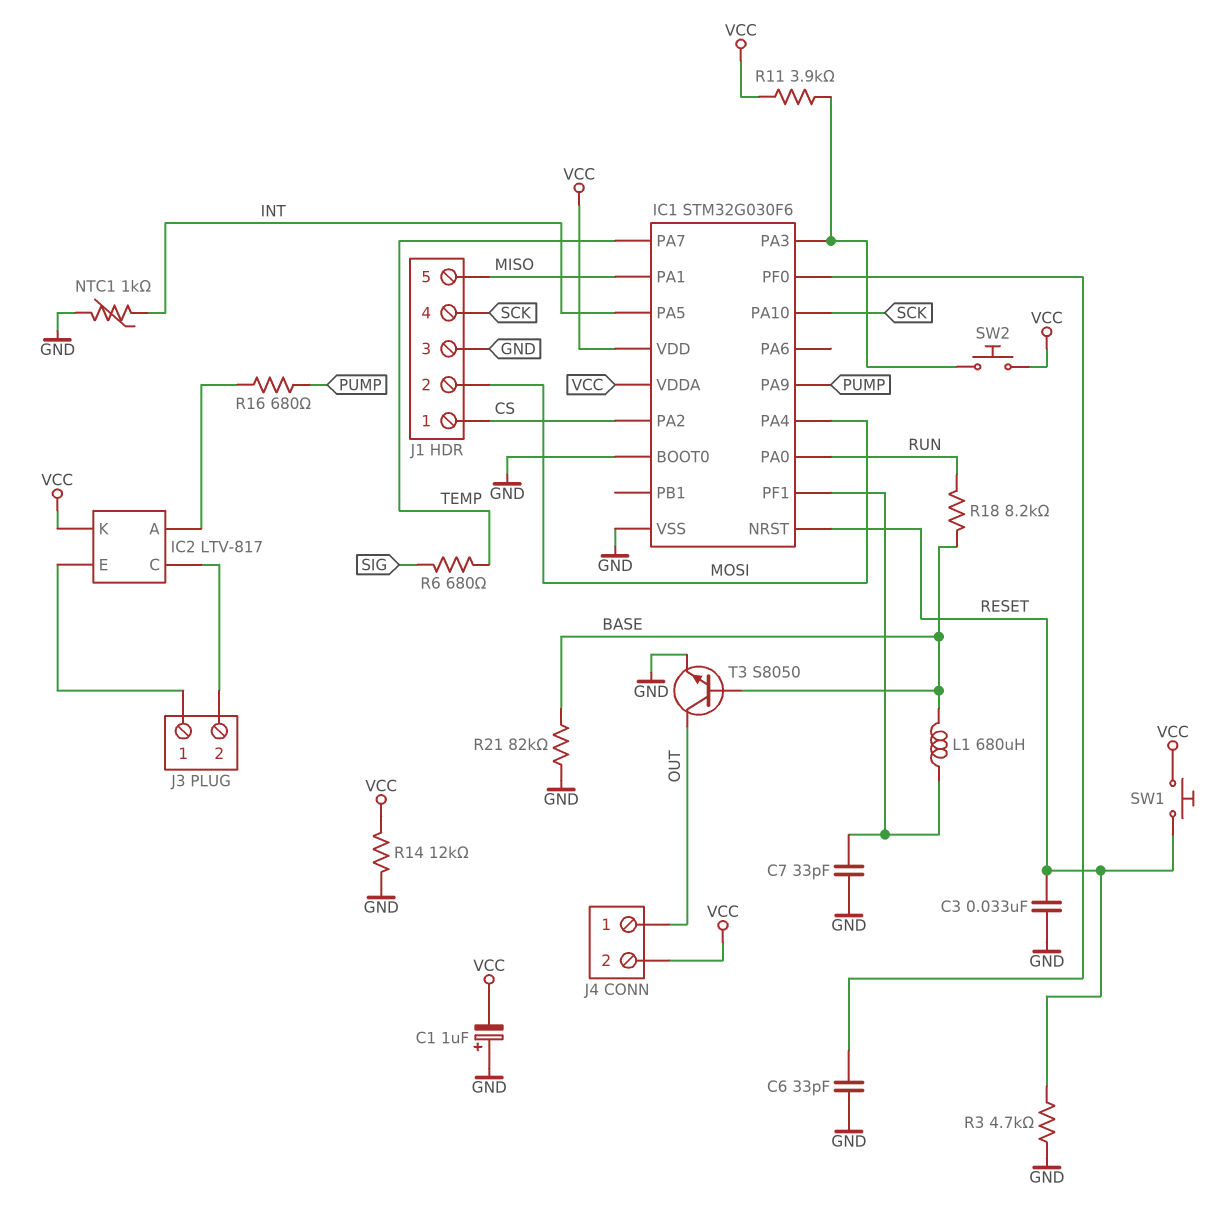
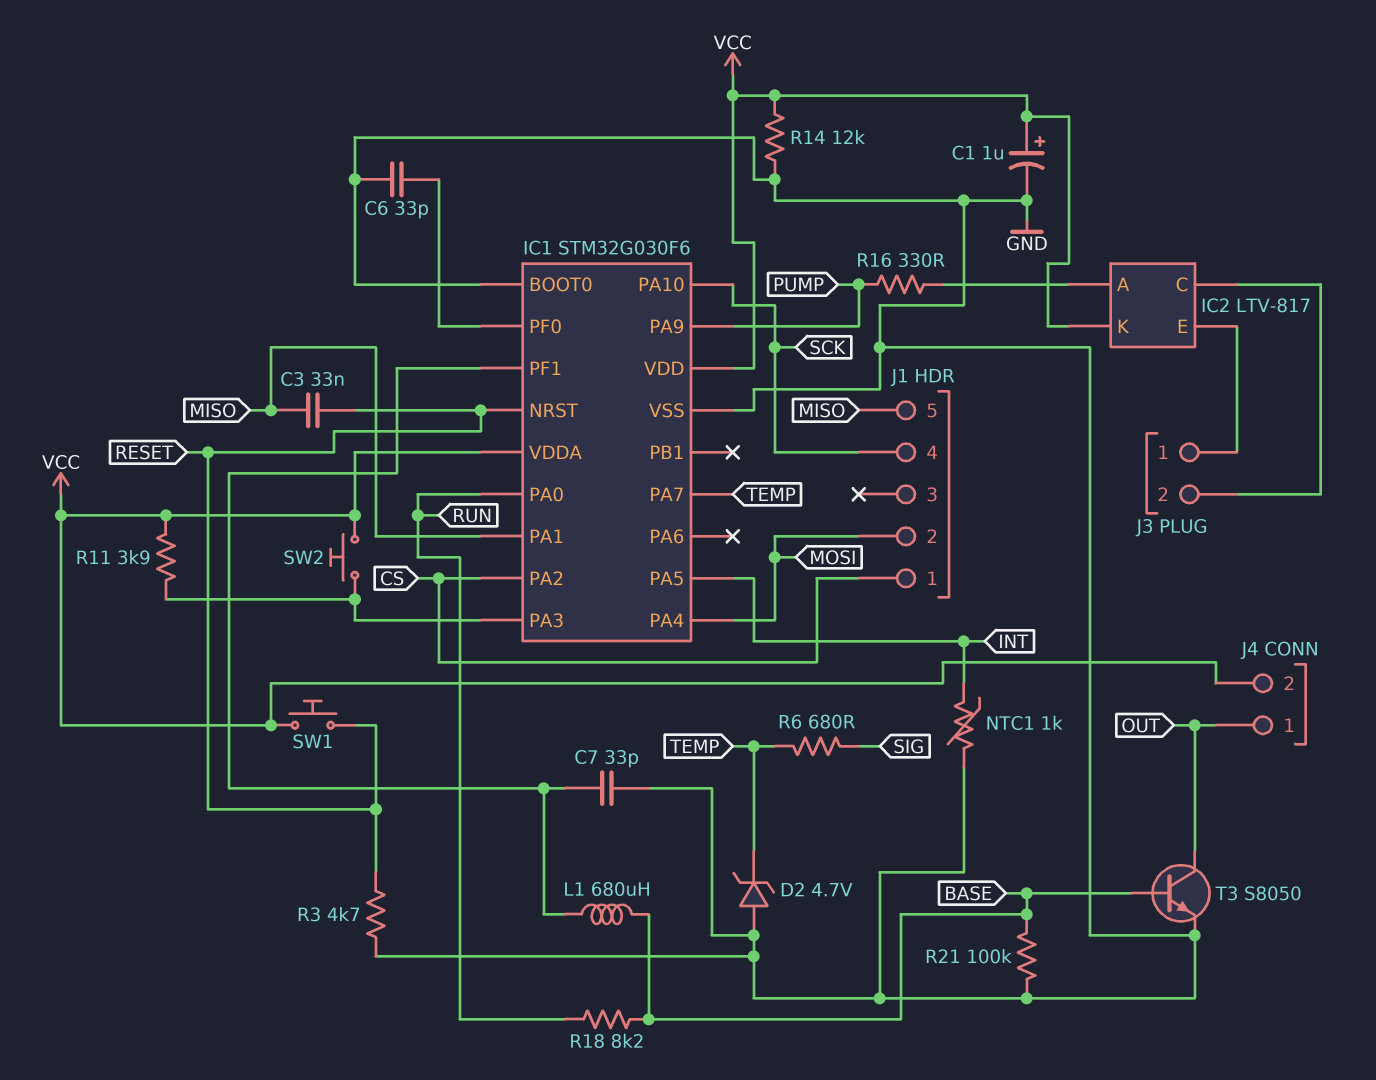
C1: 1uF (plus GND, minus VCC) -> 1uF (plus VCC, minus GND)
C3: 33nF (GND, RESET) -> 33nF (MISO, RESET)
D2: none -> zener 4.7V (A GND, K TEMP)
J1 pin 3: GND -> none
R16: 680 (IC2/A, PUMP) -> 330 (IC2/A, PUMP)
R21: 82k (BASE, GND) -> 100k (BASE, GND)

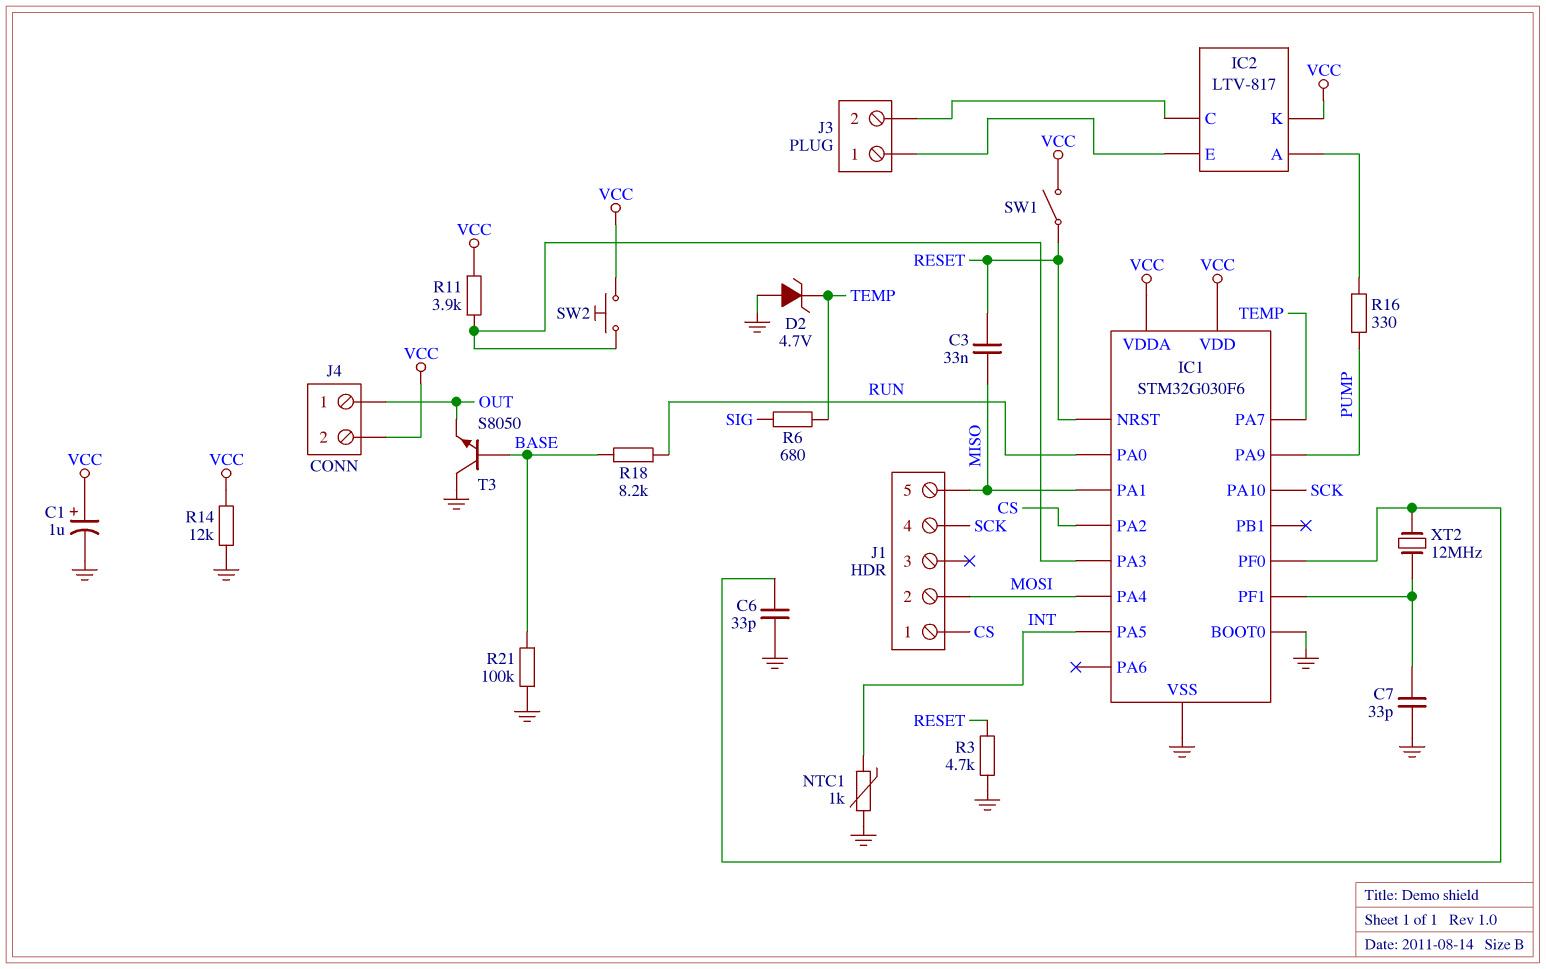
L1: 680uH (BASE, IC1/PF1) -> none
SW1: button (RESET, VCC) -> switch (RESET, VCC)
T3: NPN S8050 (B BASE, C OUT, E GND) -> NPN S8050 (B BASE, C GND, E OUT)
XT2: none -> 12MHz (IC1/PF0, IC1/PF1)

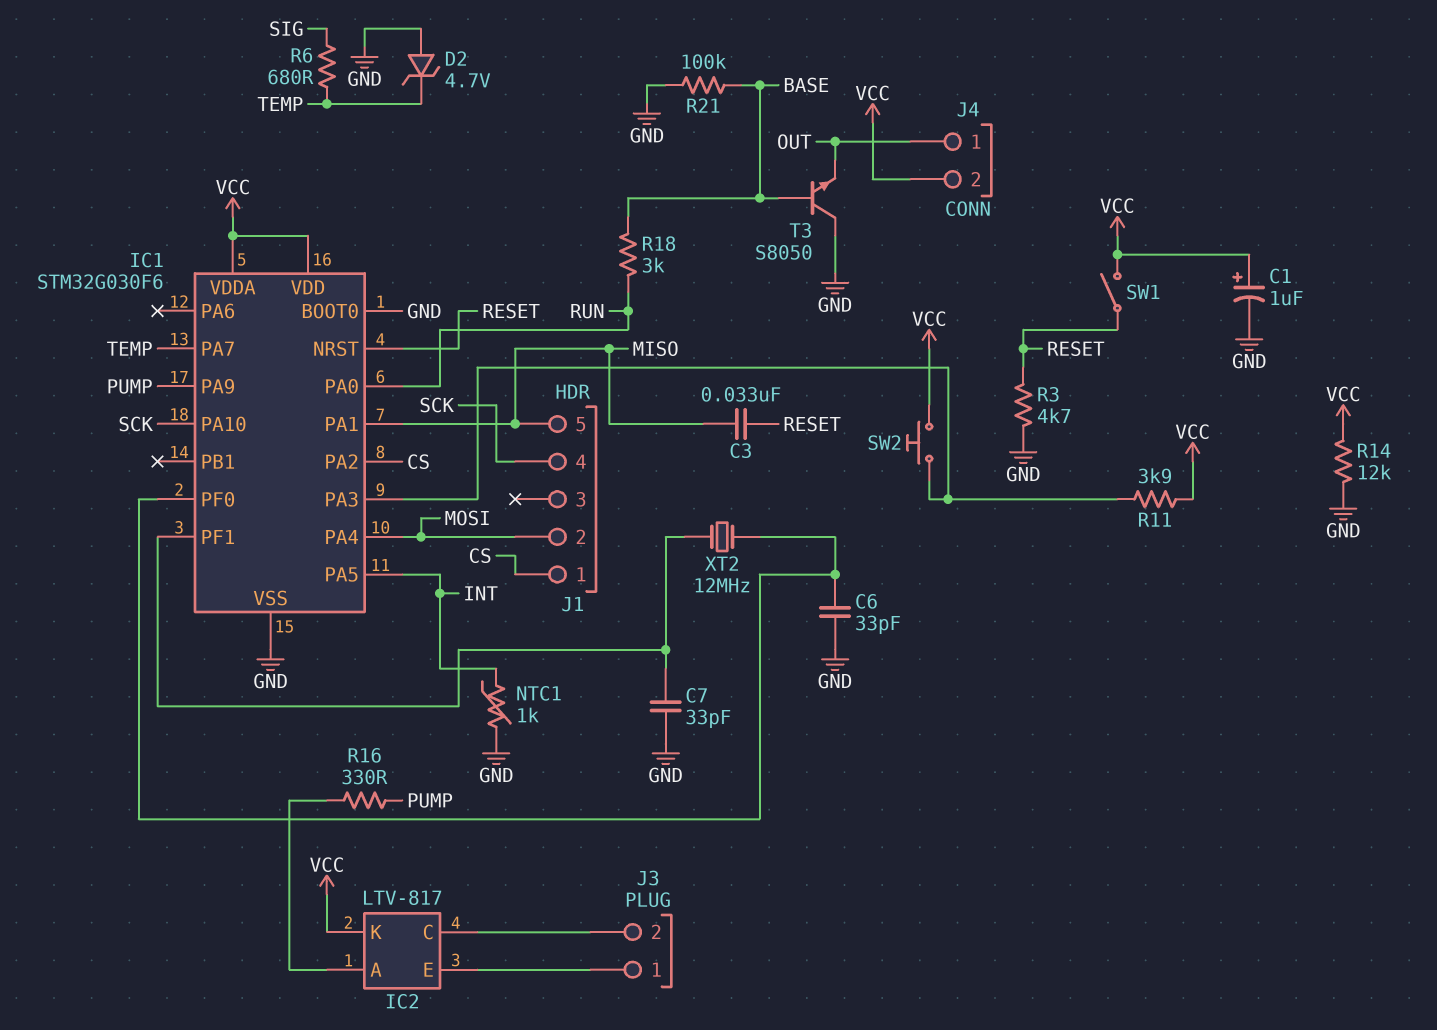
R18: 8.2k (BASE, RUN) -> 3k (BASE, RUN)

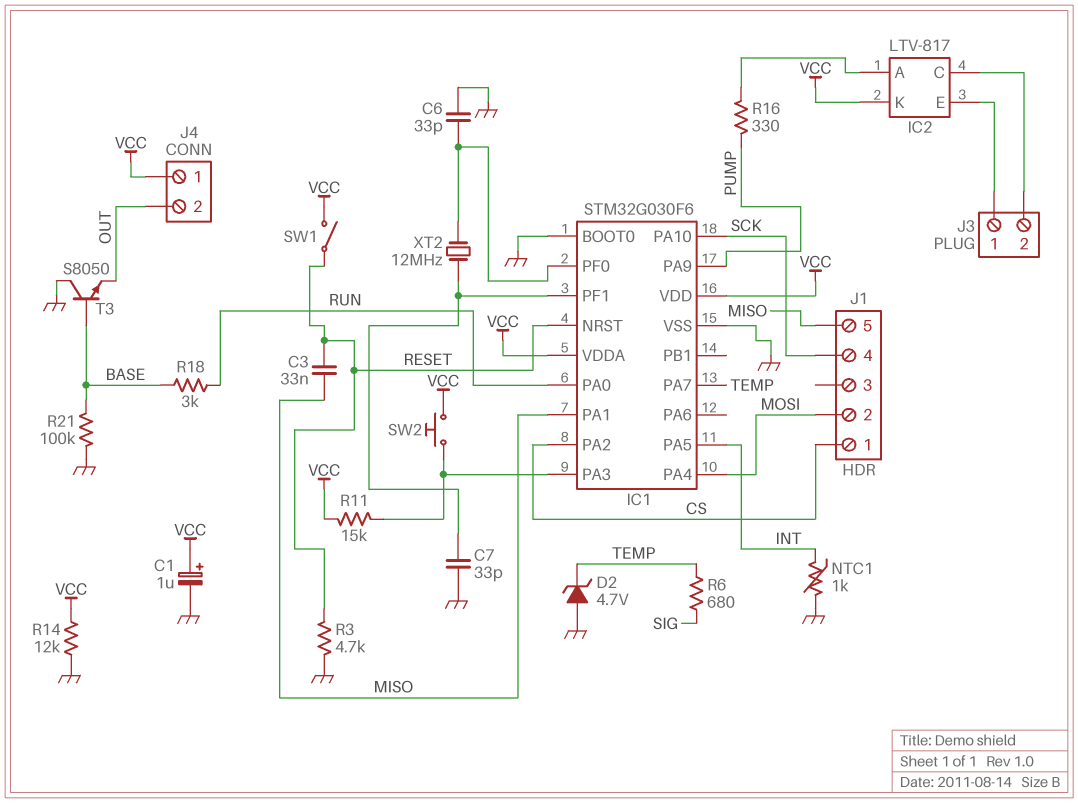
J4 pin 1: OUT -> VCC
J4 pin 2: VCC -> OUT
R11: 3.9k (IC1/PA3, VCC) -> 15k (IC1/PA3, VCC)

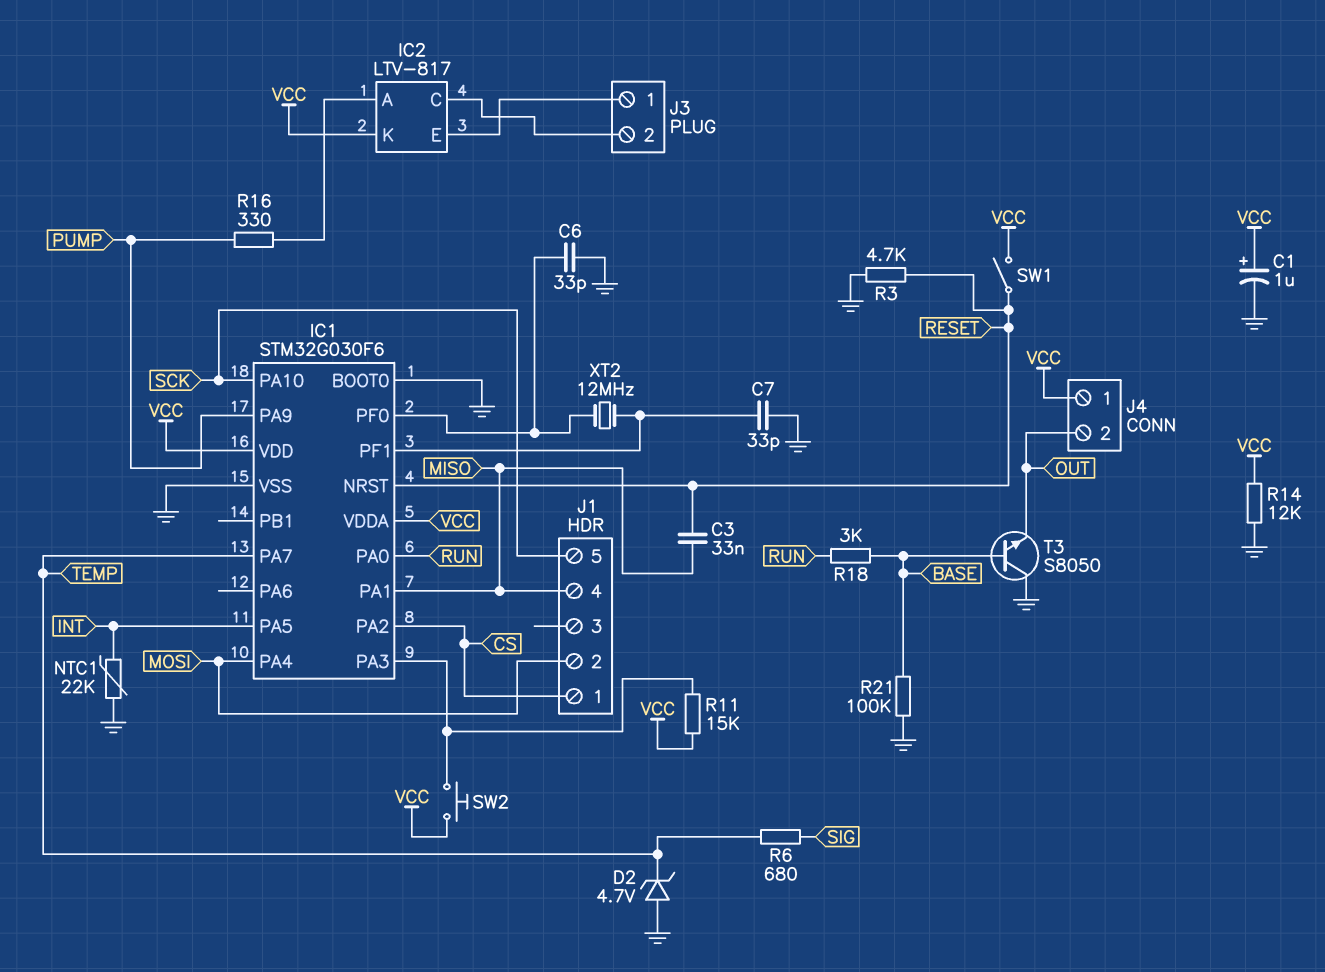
J1 pin 4: SCK -> MISO
J1 pin 5: MISO -> SCK
NTC1: 1k (GND, INT) -> 22k (GND, INT)

